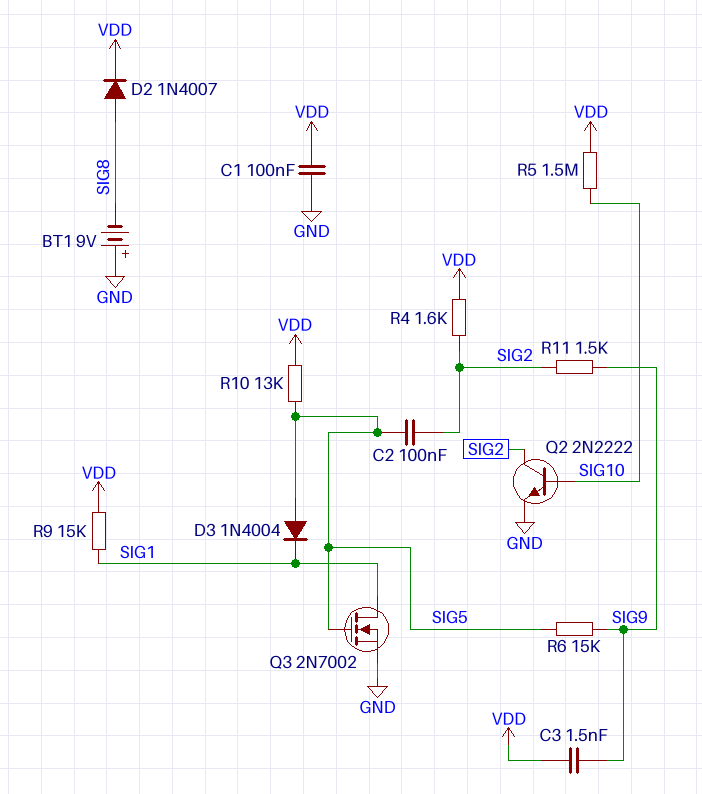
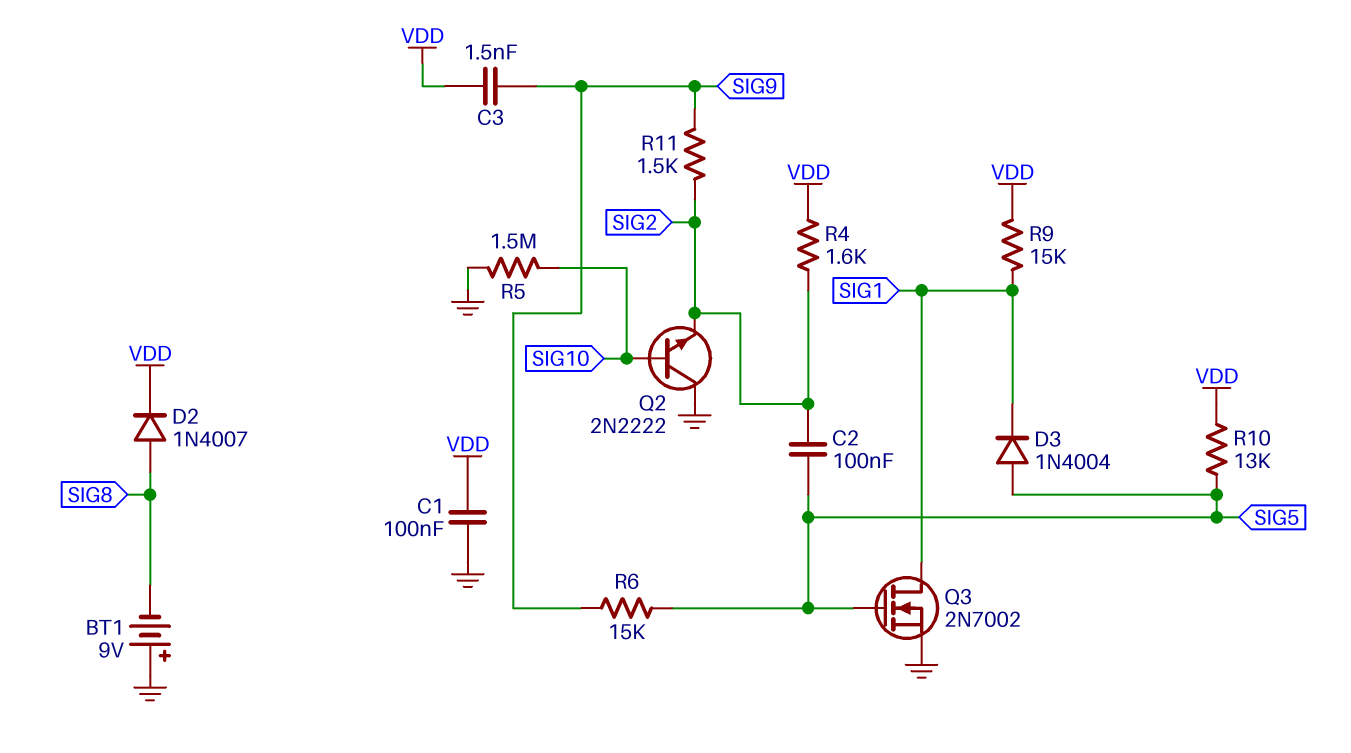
Q2: NPN 2N2222 (B SIG10, C SIG2, E GND) -> NPN 2N2222 (B SIG10, C GND, E SIG2)
R5: 1.5M (SIG10, VDD) -> 1.5M (GND, SIG10)

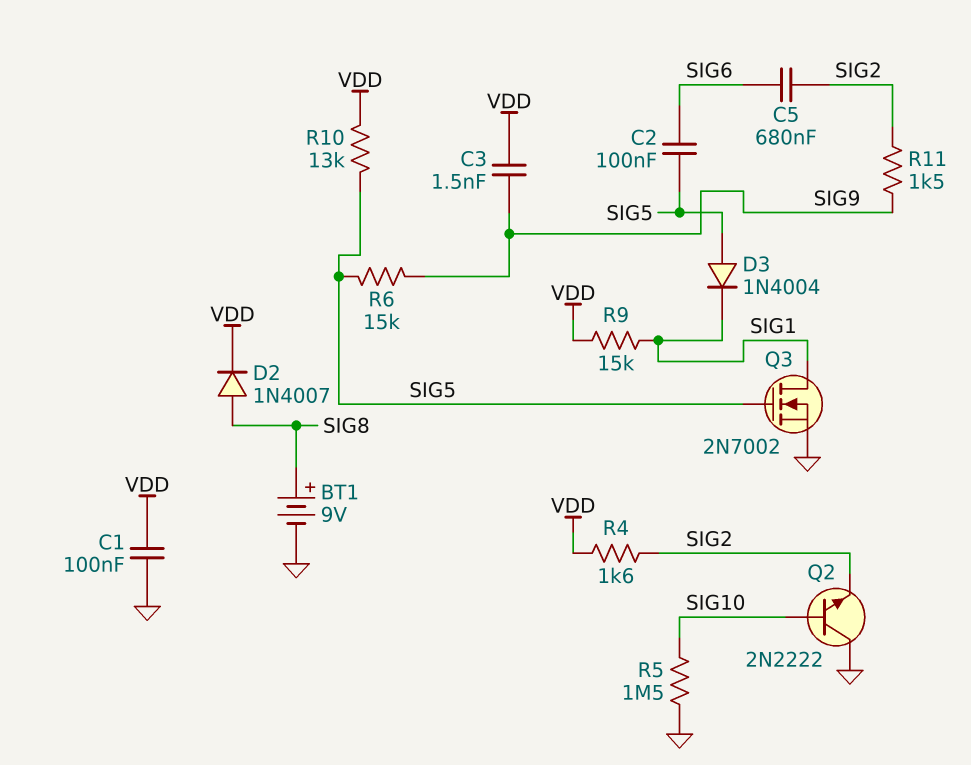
BT1: 9V (plus GND, minus SIG8) -> 9V (plus SIG8, minus GND)
C2: 100nF (SIG2, SIG5) -> 100nF (SIG5, SIG6)
C5: none -> 680nF (SIG2, SIG6)

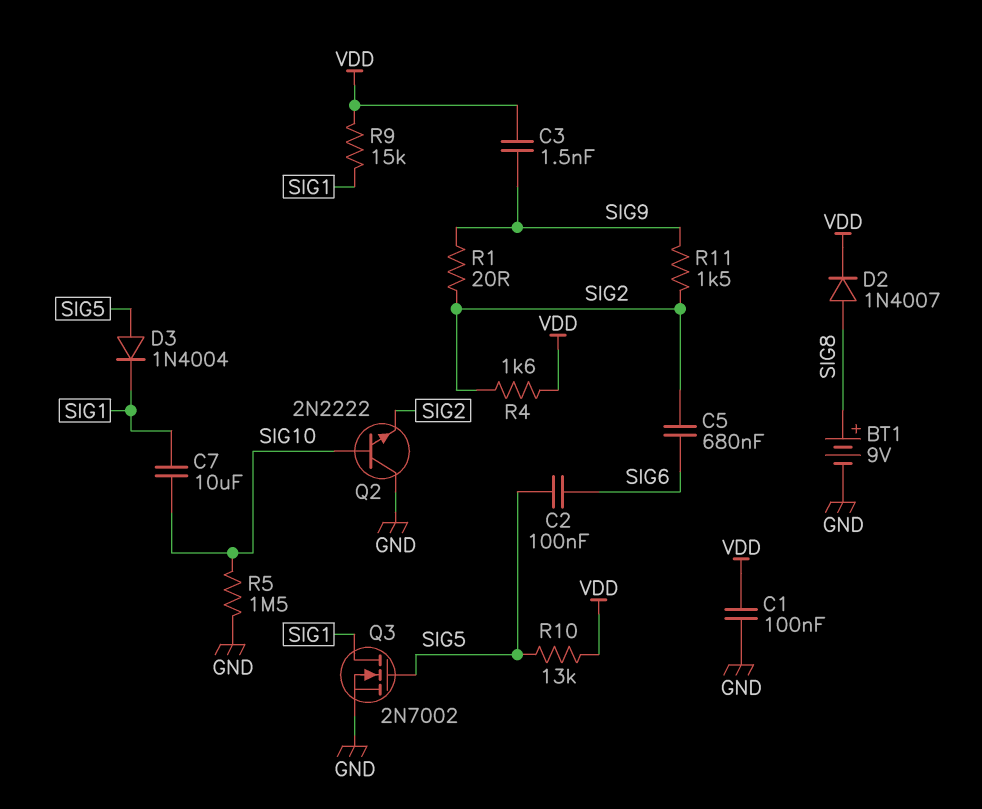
C7: none -> 10uF (SIG1, SIG10)
R1: none -> 20 (SIG2, SIG9)
R6: 15k (SIG5, SIG9) -> none

